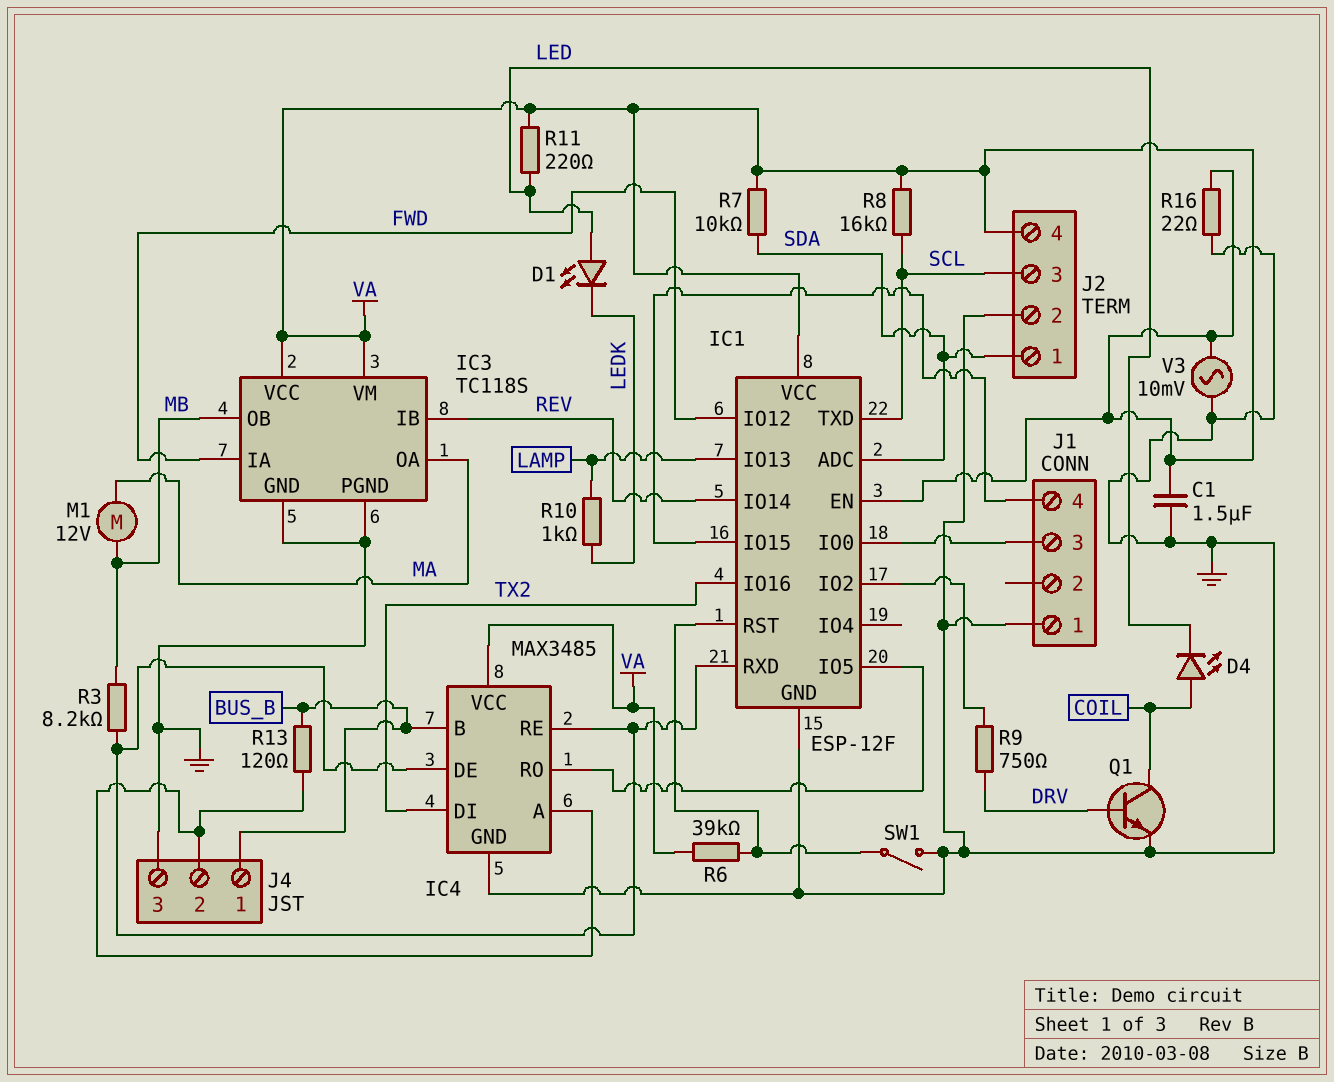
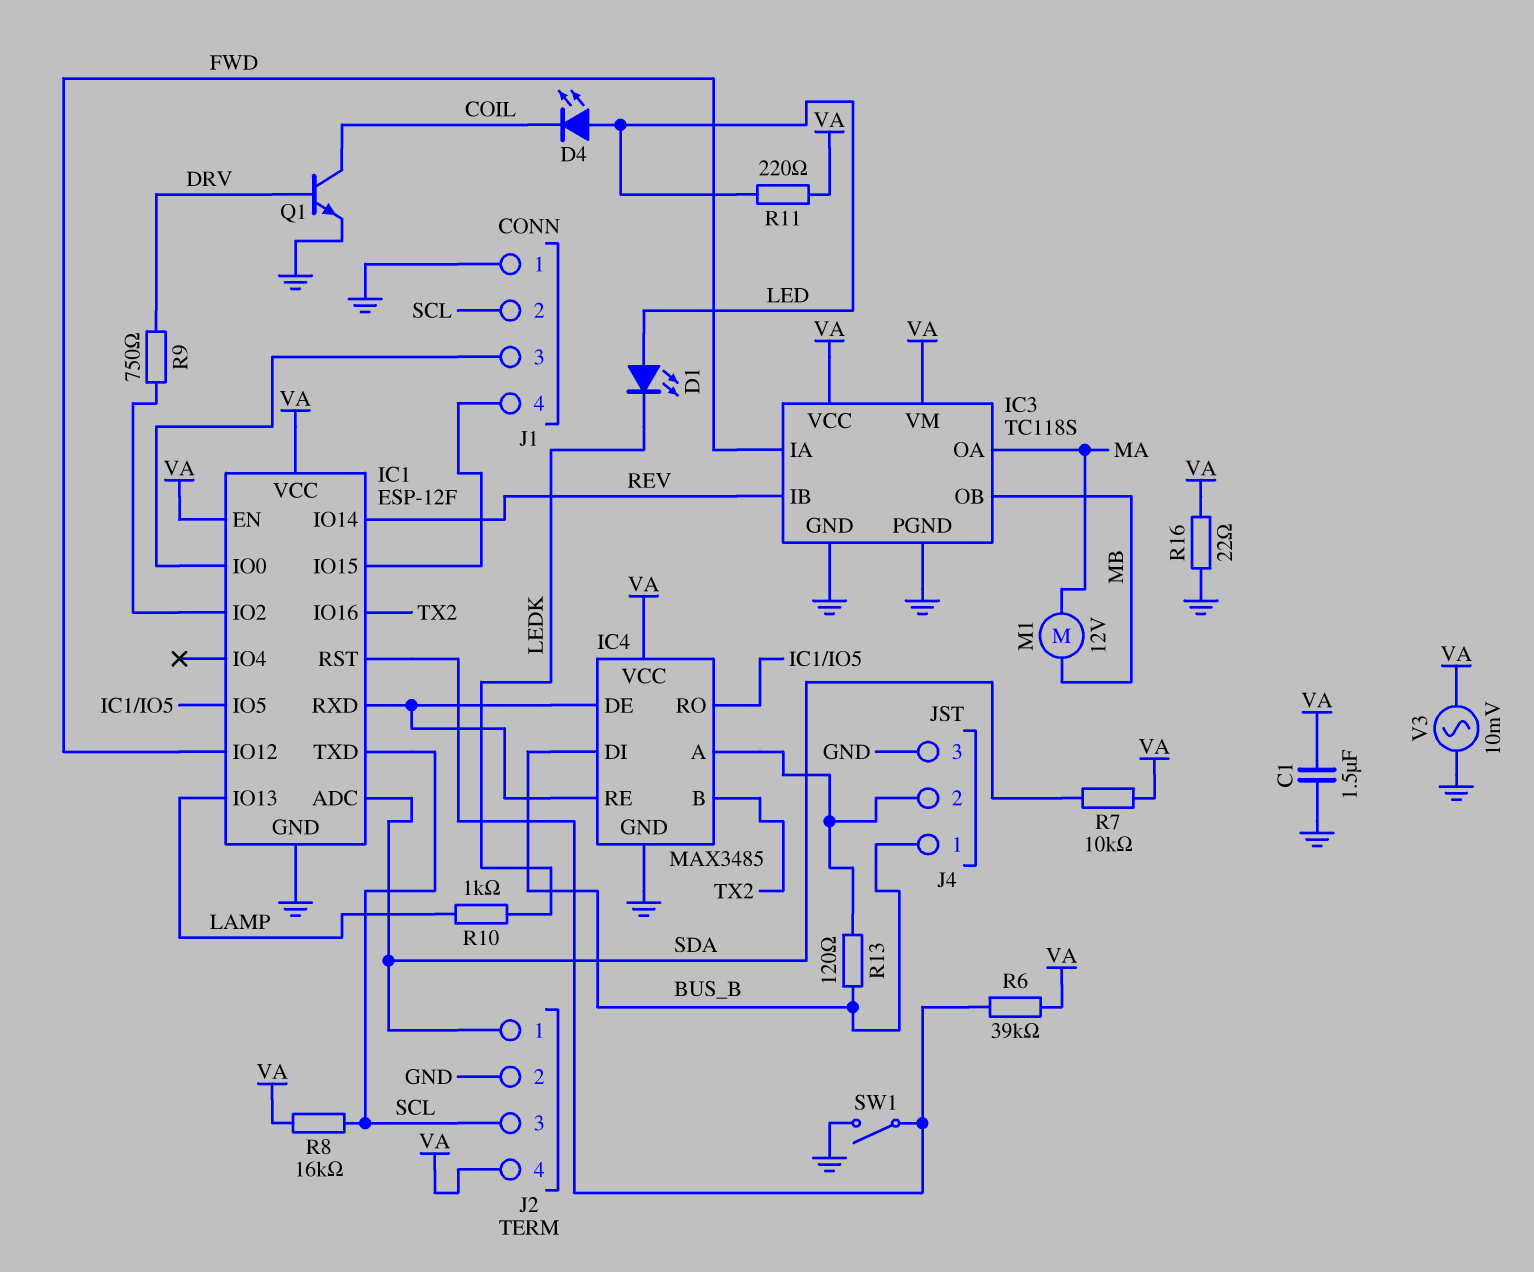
D4: LED (A COIL, K LED) -> LED (A LED, K COIL)
IC4 pin B: BUS_B -> TX2
IC4 pin DI: TX2 -> BUS_B
J1 pin 2: none -> SCL
R3: 8.2k (IC1/RXD, MB) -> none

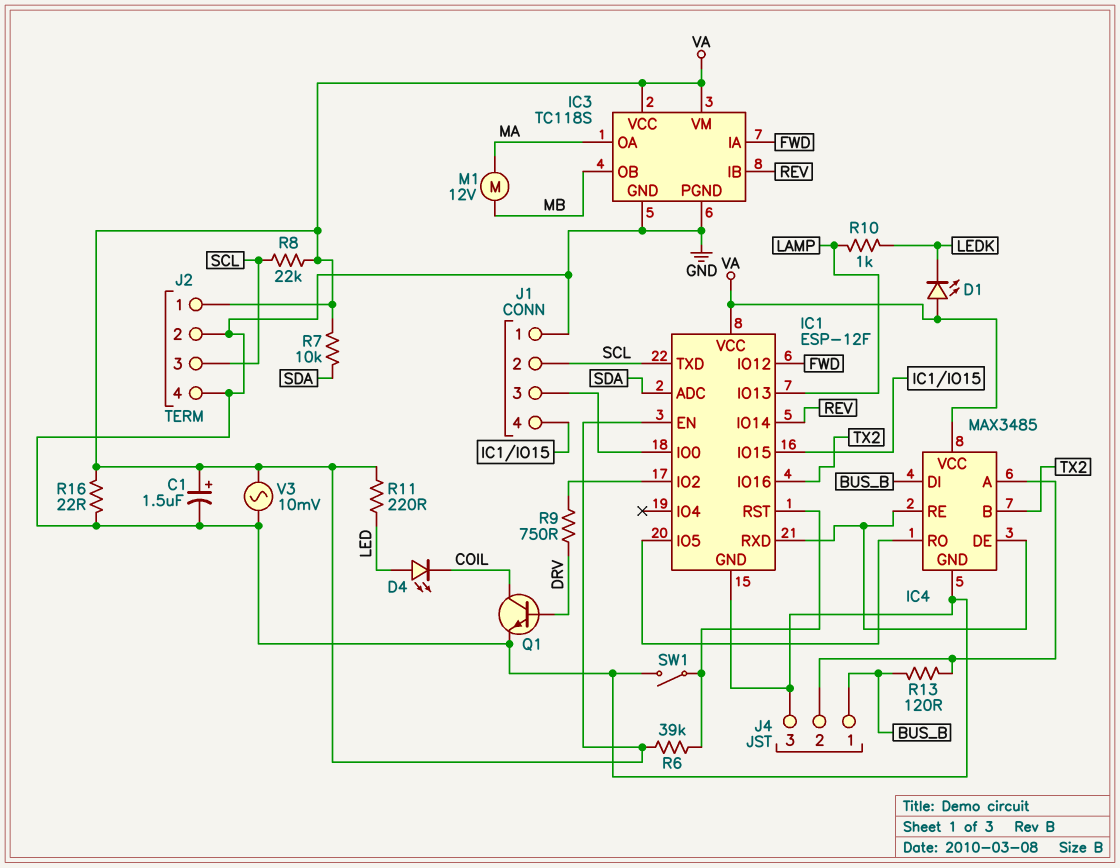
C1: 1.5uF (GND, VA) -> 1.5uF (plus VA, minus GND)
D1: LED (A LED, K LEDK) -> LED (A VA, K LEDK)
J2 pin 1: SDA -> VA
J2 pin 4: VA -> GND
R8: 16k (SCL, VA) -> 22k (SCL, VA)

